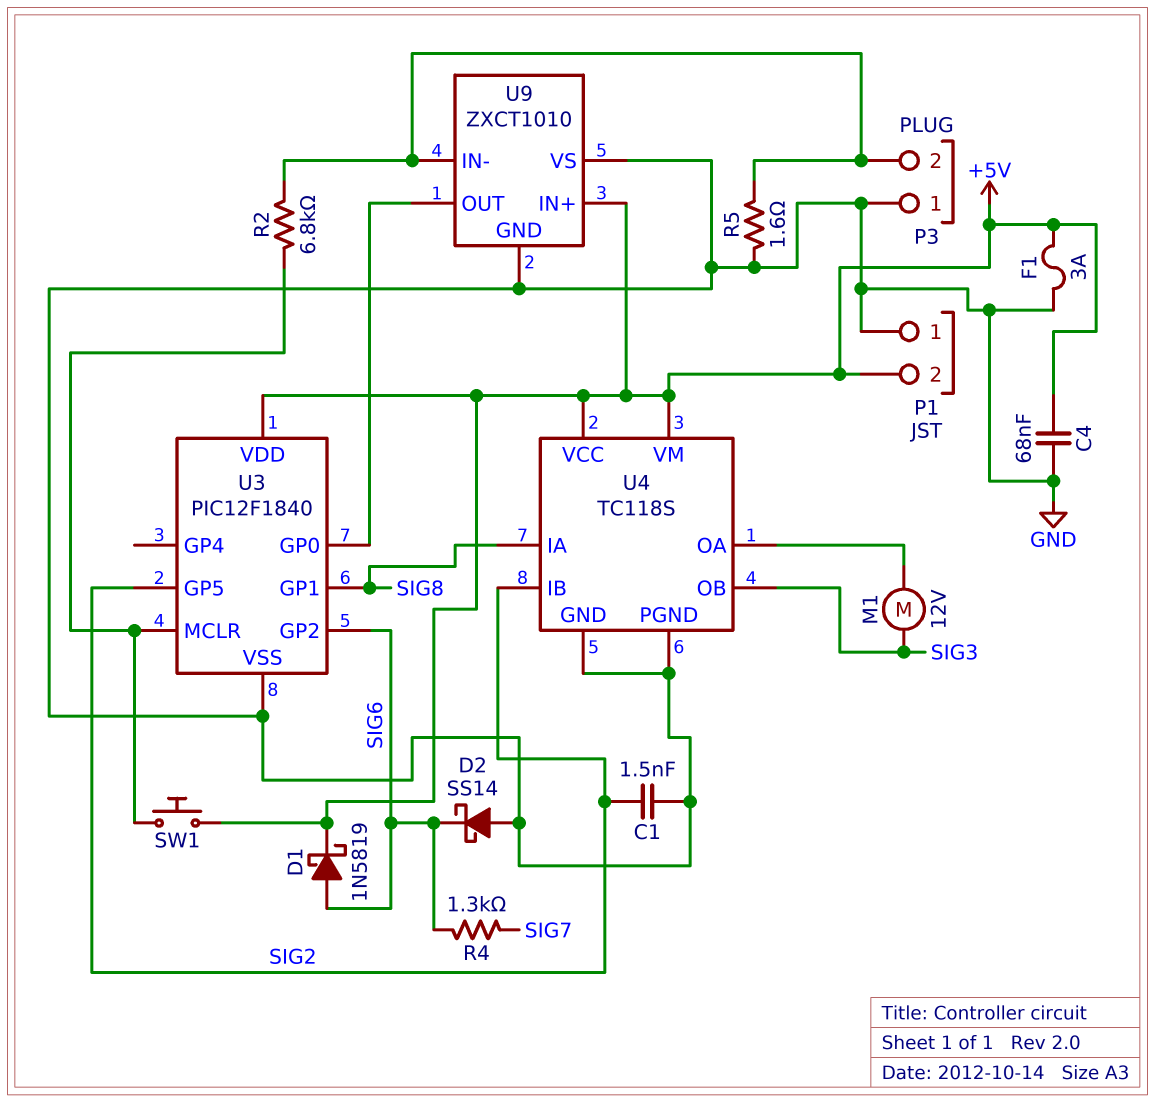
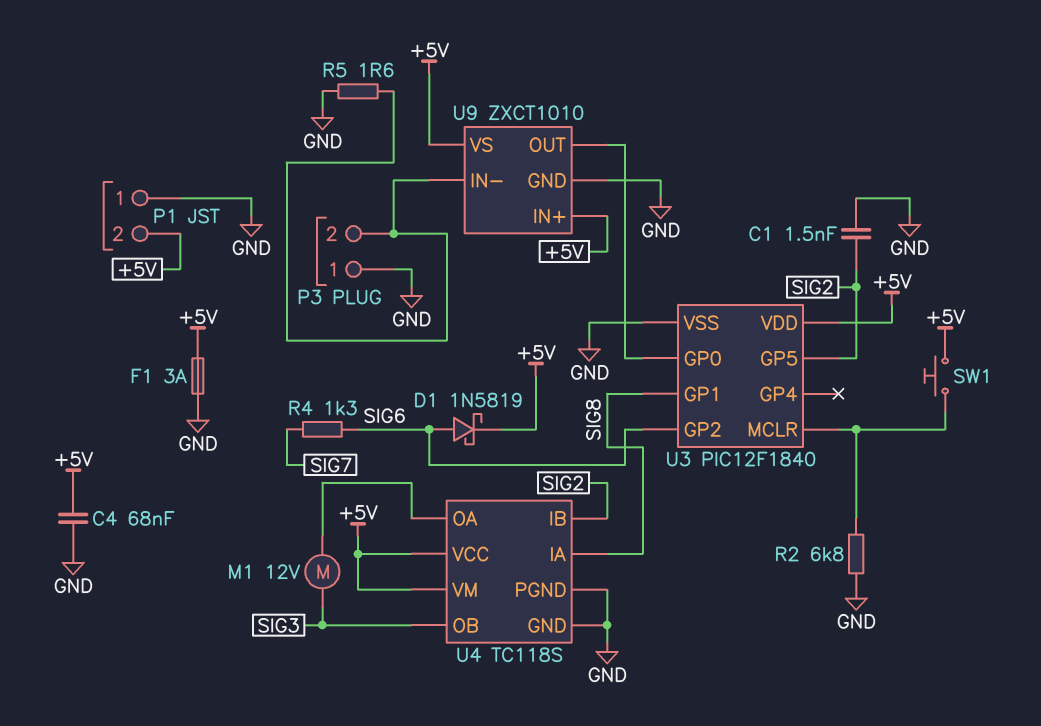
D2: schottky SS14 (A GND, K SIG6) -> none
R2: 6.8k (P3/2, U3/MCLR) -> 6.8k (GND, U3/MCLR)
U9 pin VS: GND -> +5V

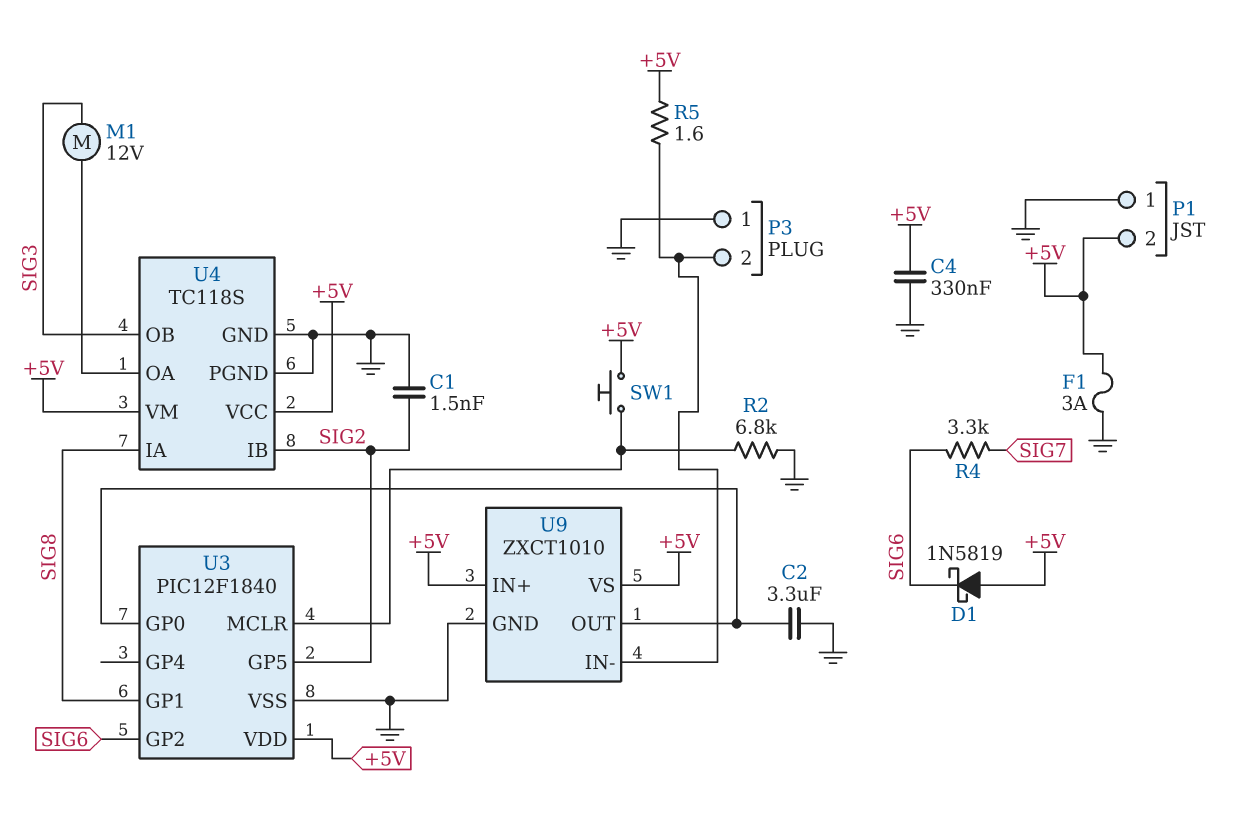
C2: none -> 3.3uF (GND, U3/GP0)
C4: 68nF (+5V, GND) -> 330nF (+5V, GND)
D1: schottky 1N5819 (A SIG6, K +5V) -> schottky 1N5819 (A +5V, K SIG6)
R4: 1.3k (SIG6, SIG7) -> 3.3k (SIG6, SIG7)
R5: 1.6 (GND, P3/2) -> 1.6 (+5V, P3/2)

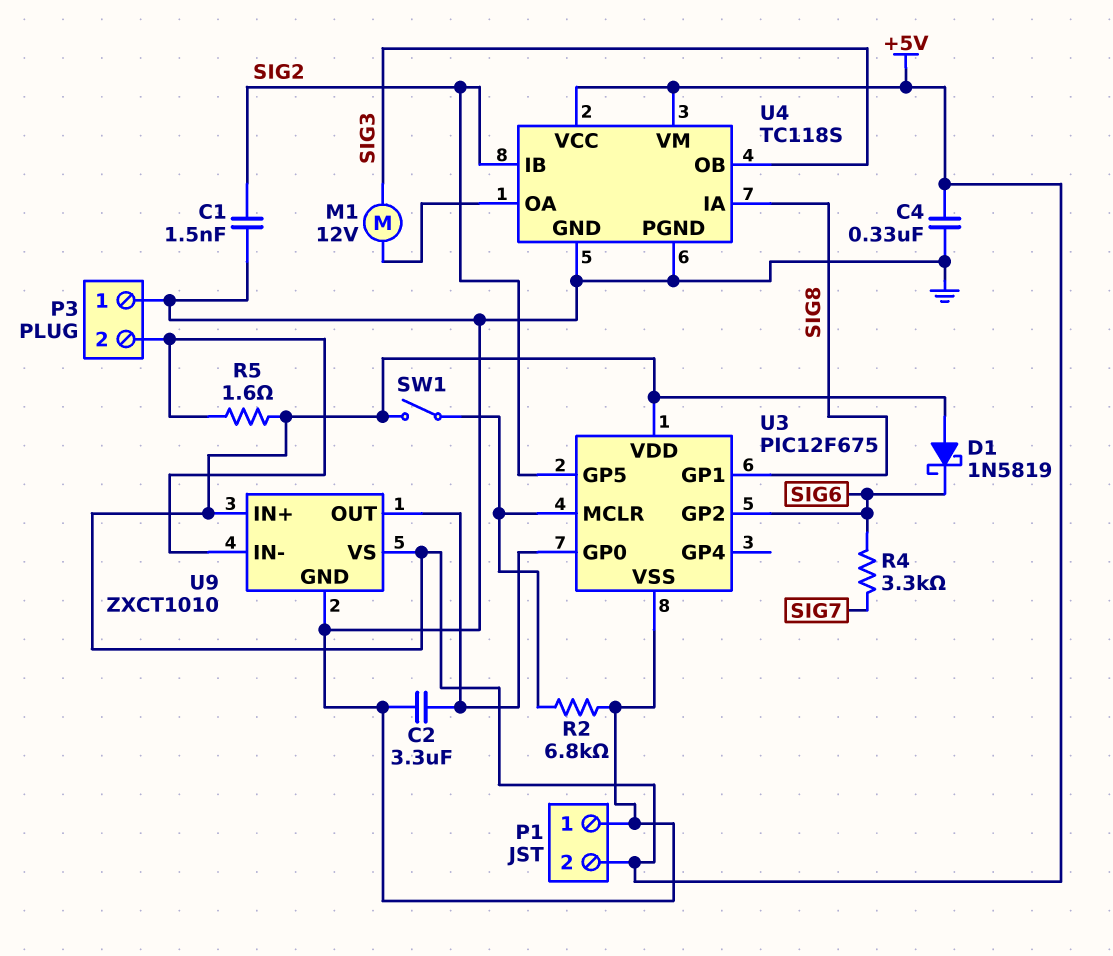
F1: 3A (+5V, GND) -> none
SW1: button (+5V, U3/MCLR) -> switch (+5V, U3/MCLR)
U3: PIC12F1840 -> PIC12F675

